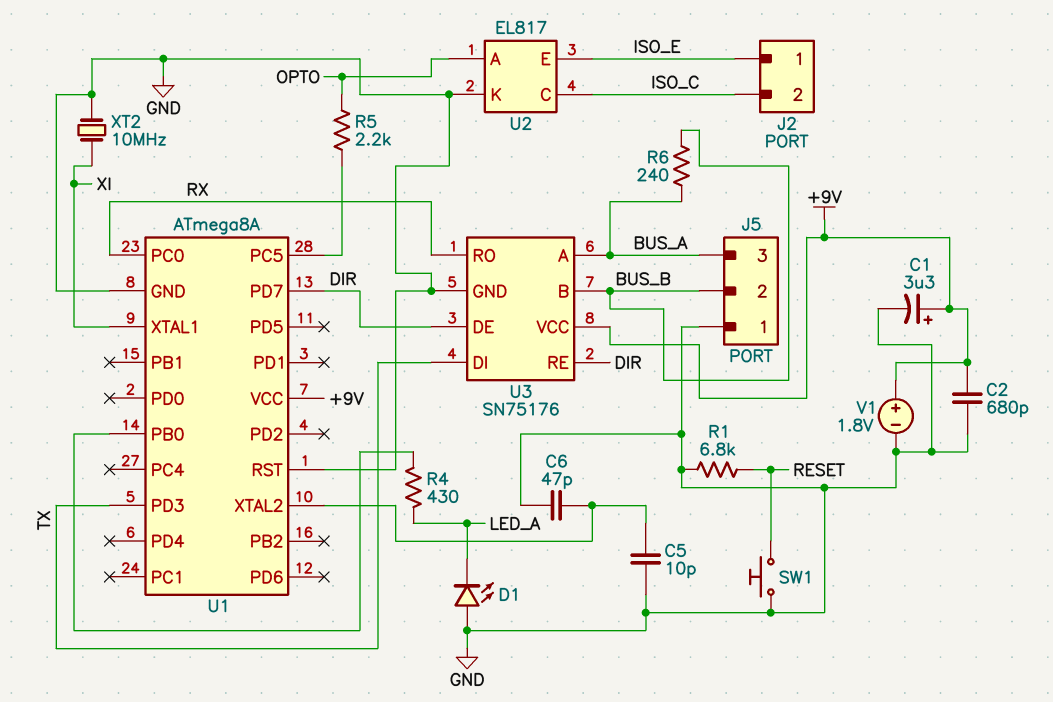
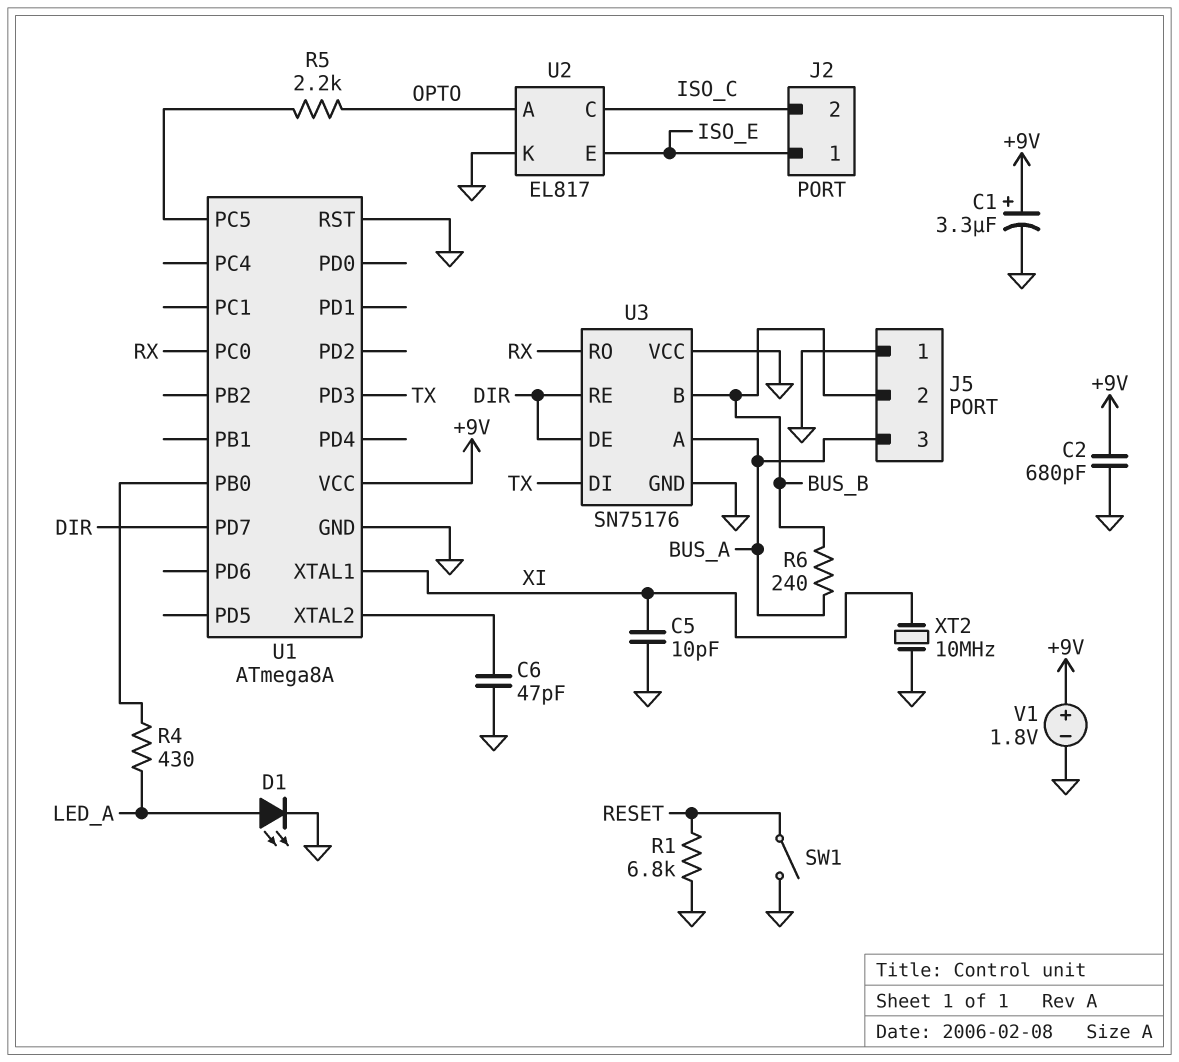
C5: 10pF (GND, U1/XTAL2) -> 10pF (GND, XI)
D1: LED (A GND, K LED_A) -> LED (A LED_A, K GND)
SW1: button (GND, RESET) -> switch (GND, RESET)
U3 pin VCC: +9V -> GND

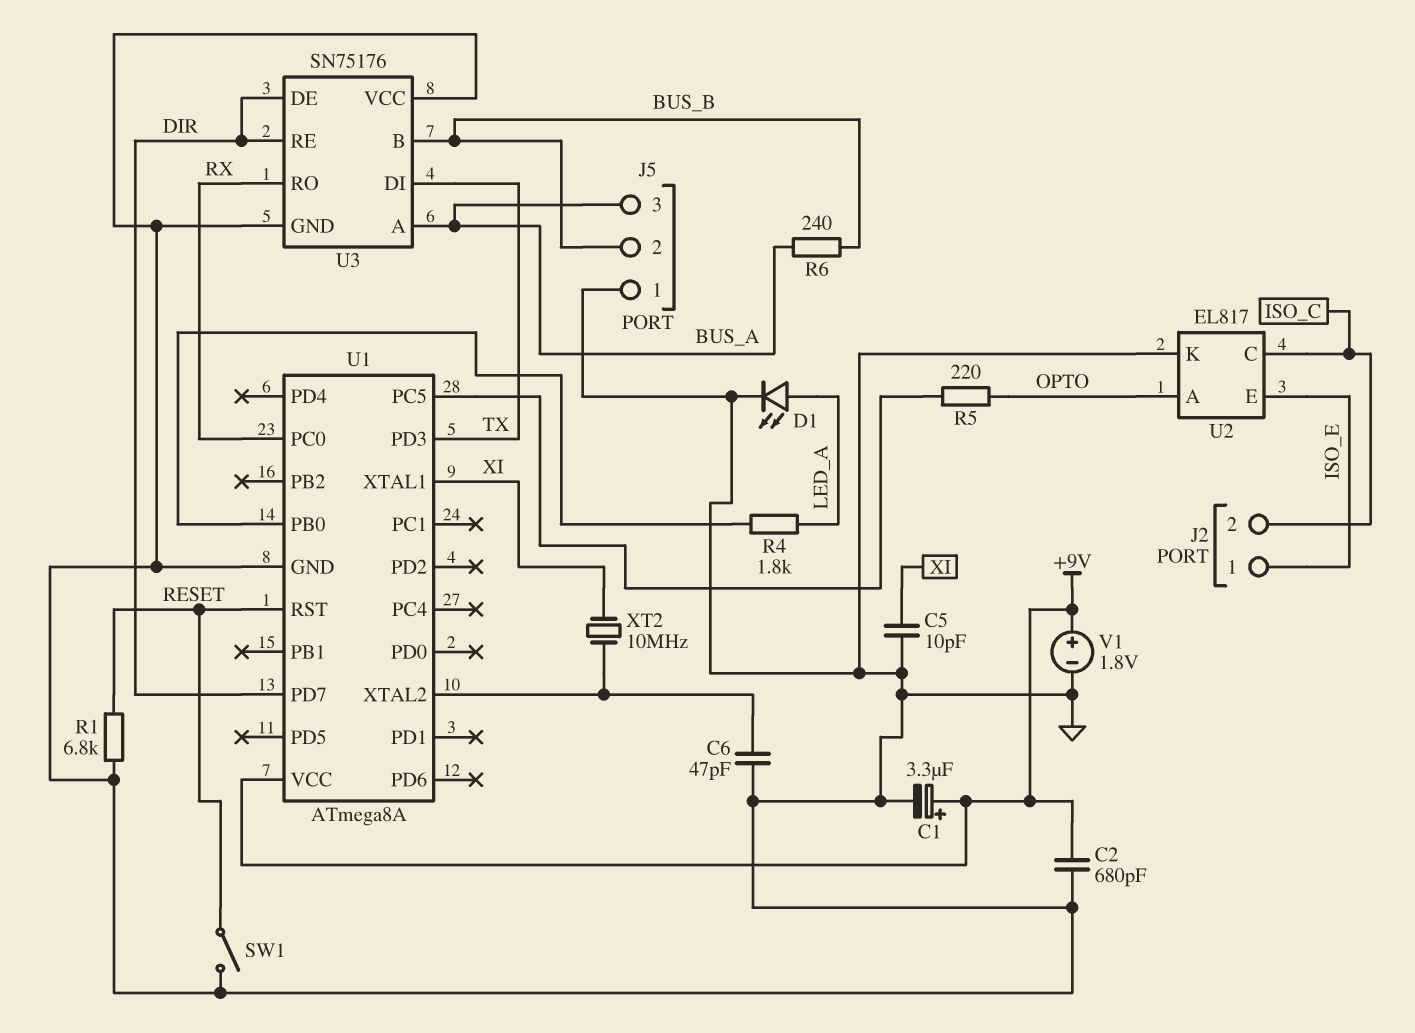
R4: 430 (LED_A, U1/PB0) -> 1.8k (LED_A, U1/PB0)
R5: 2.2k (OPTO, U1/PC5) -> 220 (OPTO, U1/PC5)
U1 pin RST: GND -> RESET
XT2: 10MHz (GND, XI) -> 10MHz (U1/XTAL2, XI)

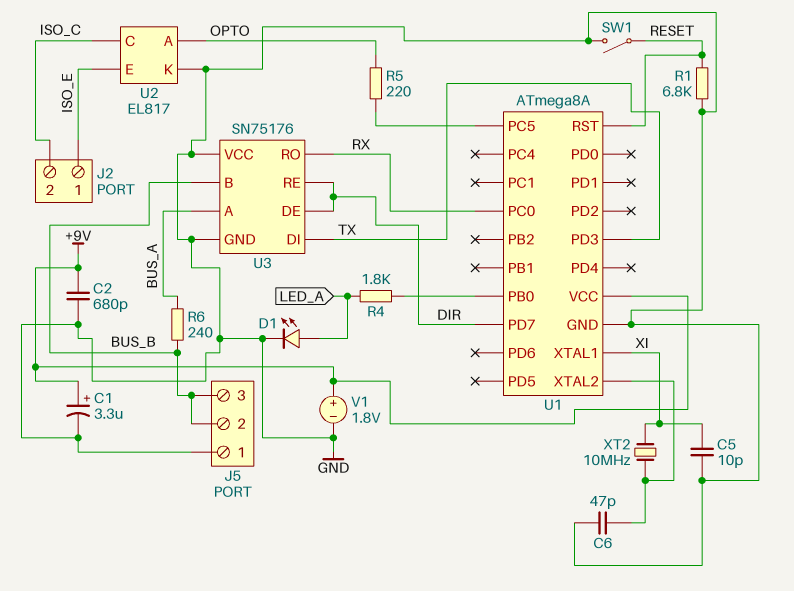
J5 pin 3: BUS_A -> BUS_B

